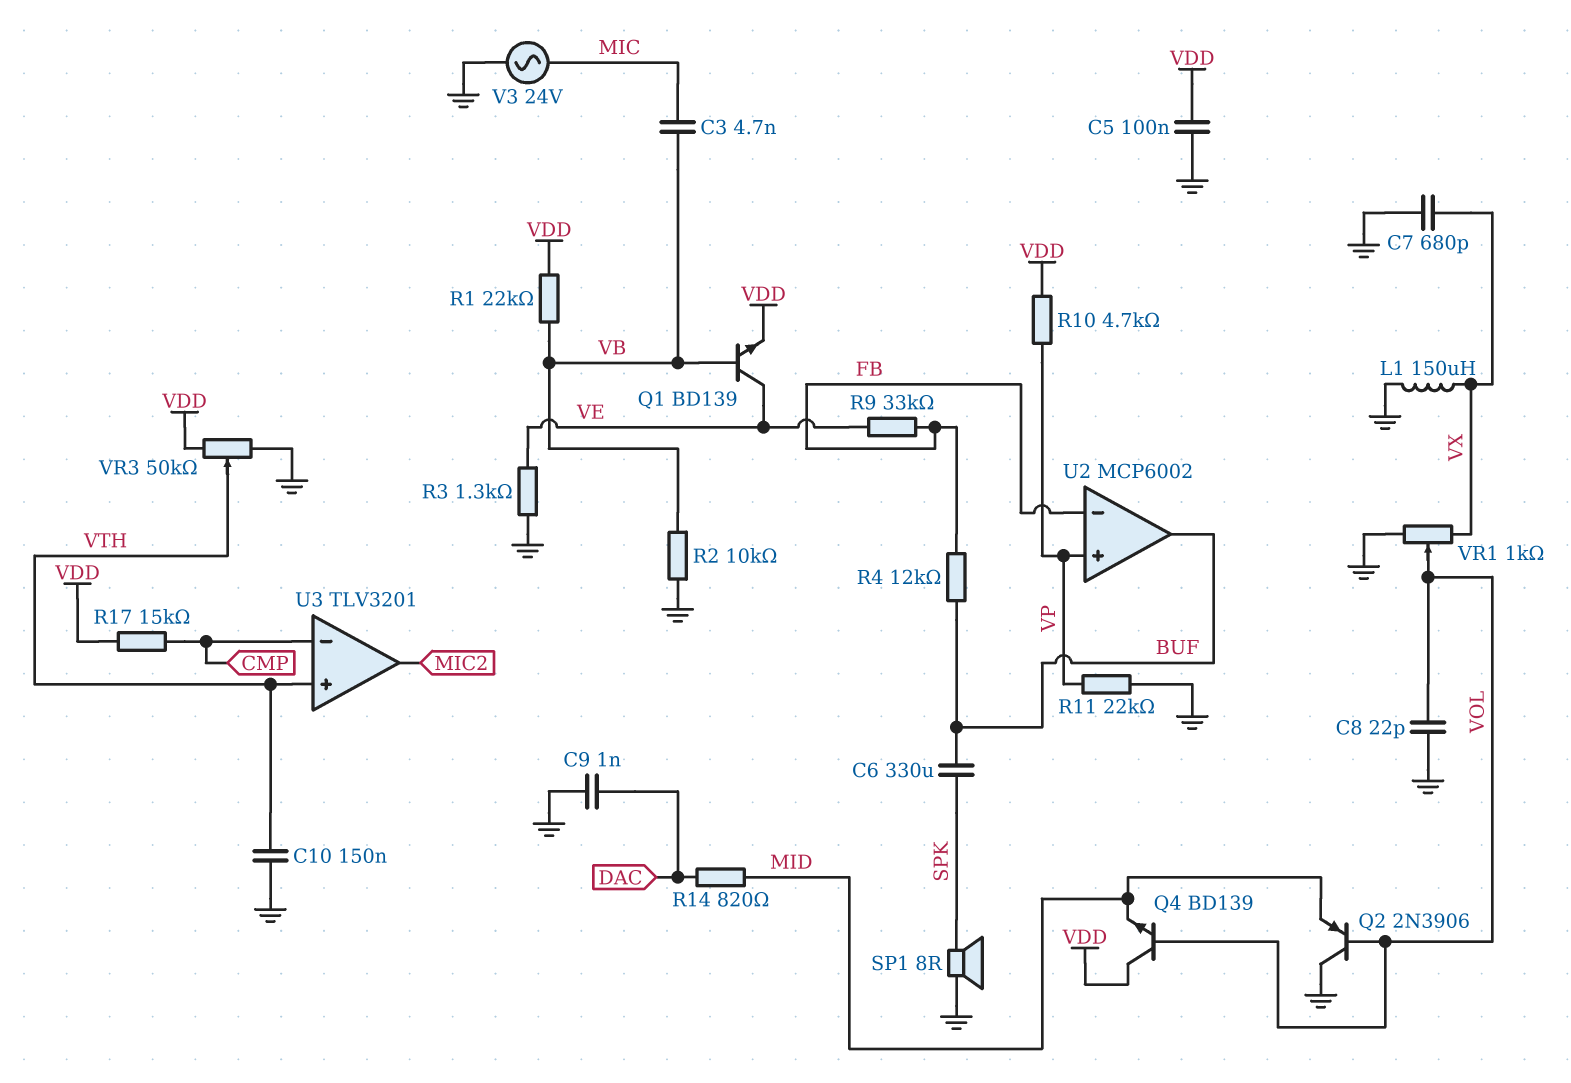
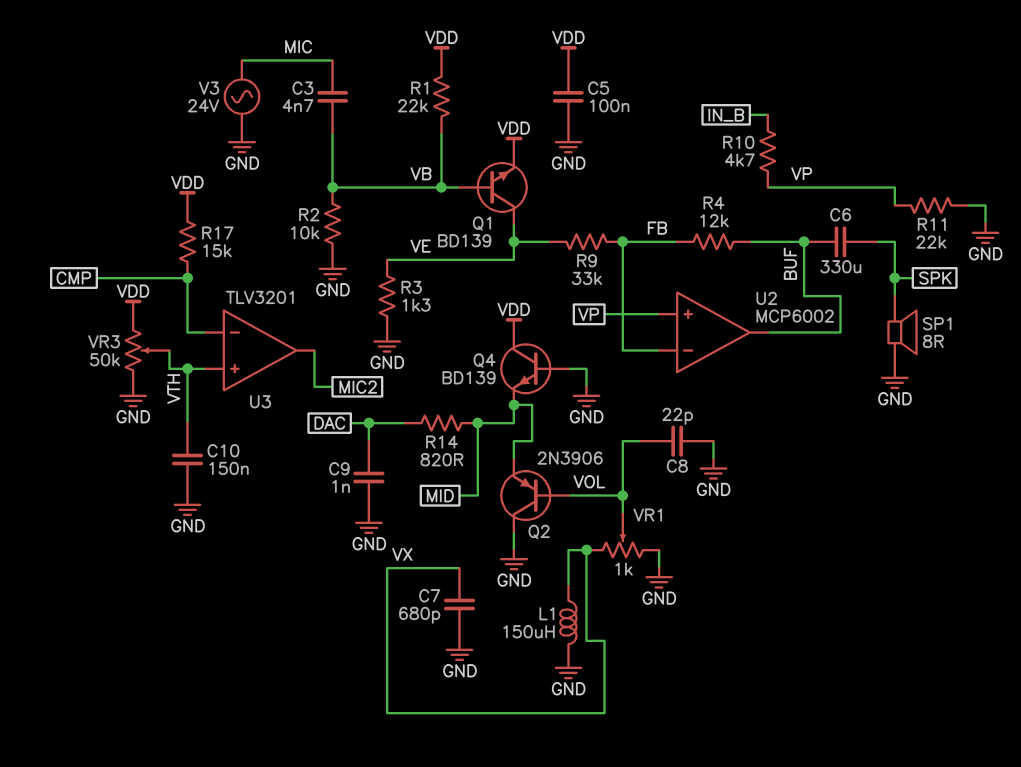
Q4: NPN BD139 (B VOL, C VDD, E MID) -> NPN BD139 (B GND, C VDD, E MID)
R10: 4.7k (VDD, VP) -> 4.7k (IN_B, VP)

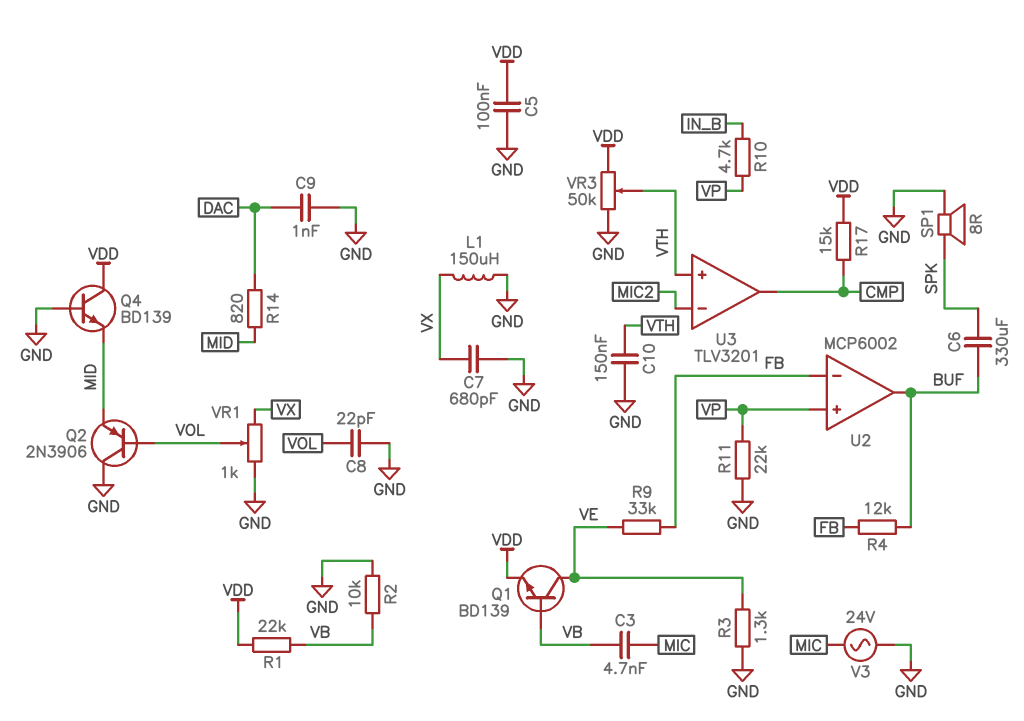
U3 pin in-: CMP -> MIC2
U3 pin out: MIC2 -> CMP

